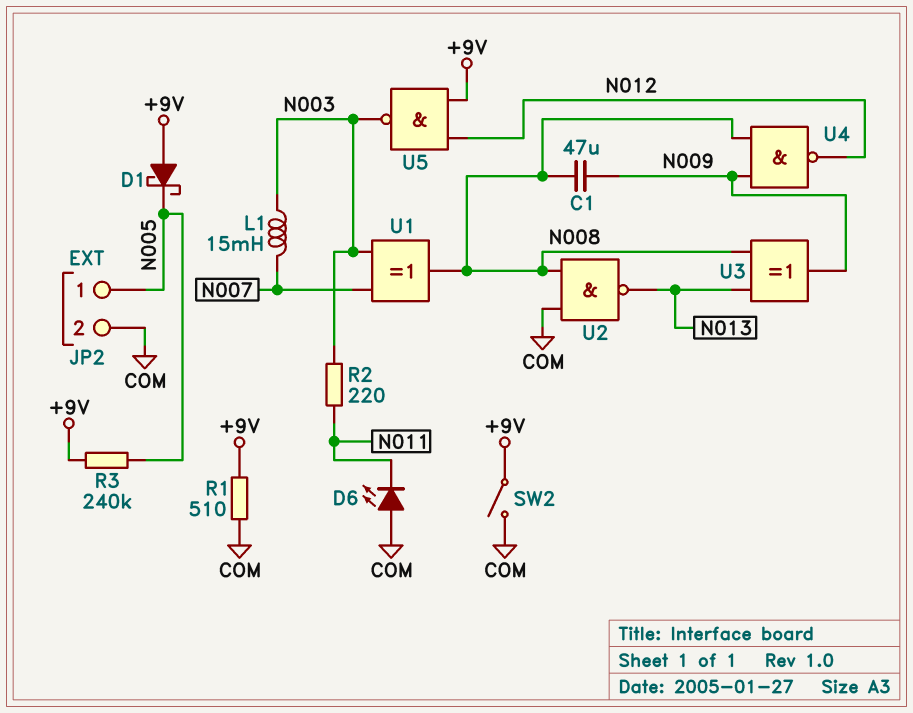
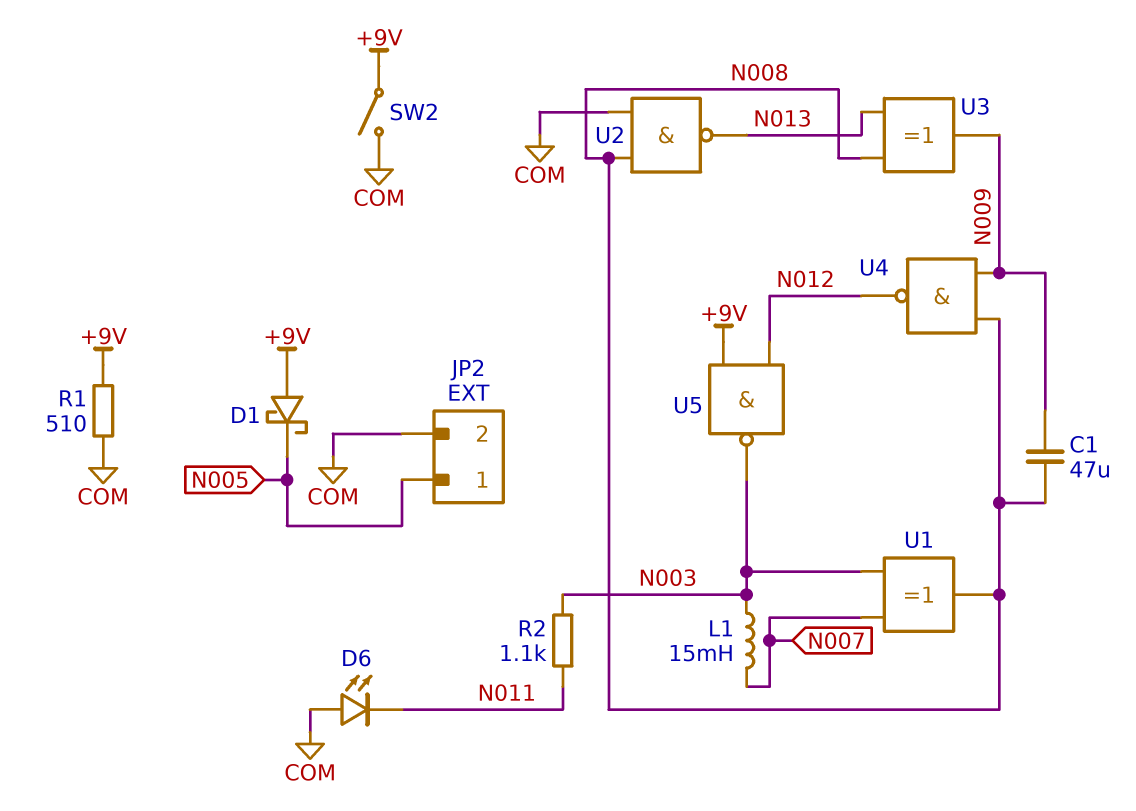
R2: 220 (N003, N011) -> 1.1k (N003, N011)
R3: 240k (+9V, N005) -> none

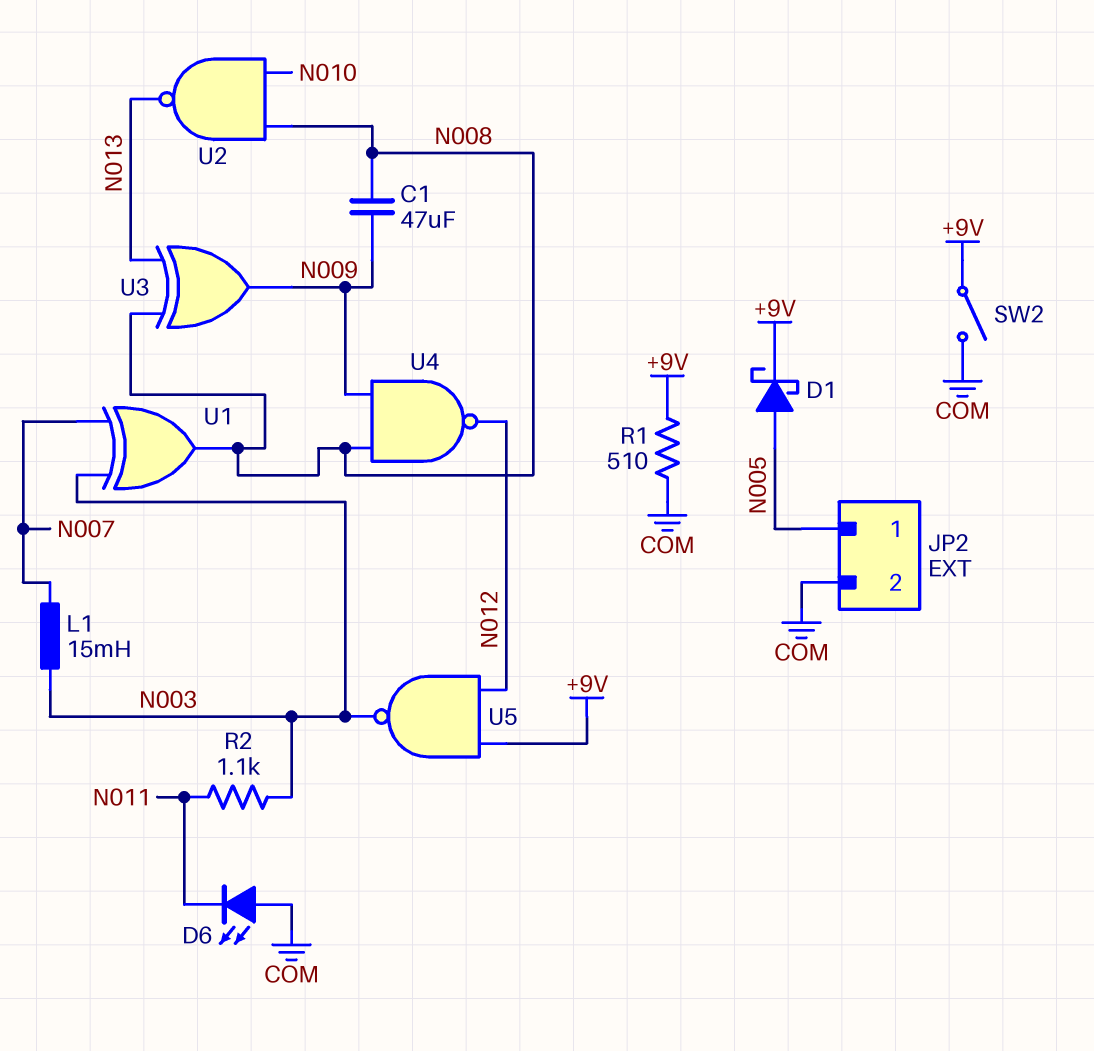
D1: schottky (A +9V, K N005) -> schottky (A N005, K +9V)
U2: NAND (in COM, in N008, out N013) -> NAND (in N008, in N010, out N013)

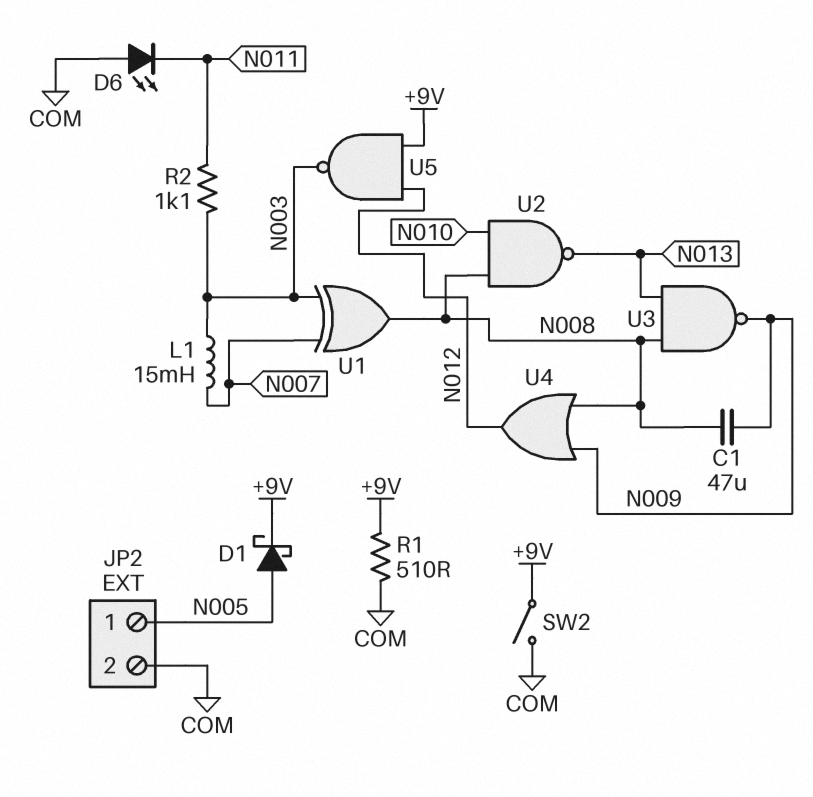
U3: XOR (in N008, in N013, out N009) -> NAND (in N008, in N013, out N009)
U4: NAND (in N008, in N009, out N012) -> OR (in N008, in N009, out N012)

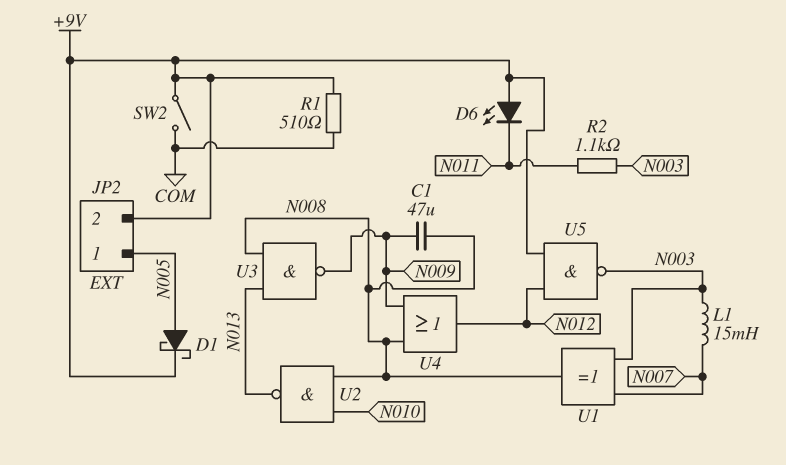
D6: LED (A COM, K N011) -> LED (A +9V, K N011)
JP2 pin 2: COM -> +9V

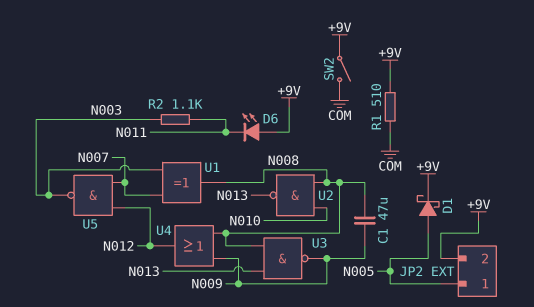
L1: 15mH (N003, N007) -> none
U5: NAND (in +9V, in N012, out N003) -> NAND (in N007, in N012, out N003)

